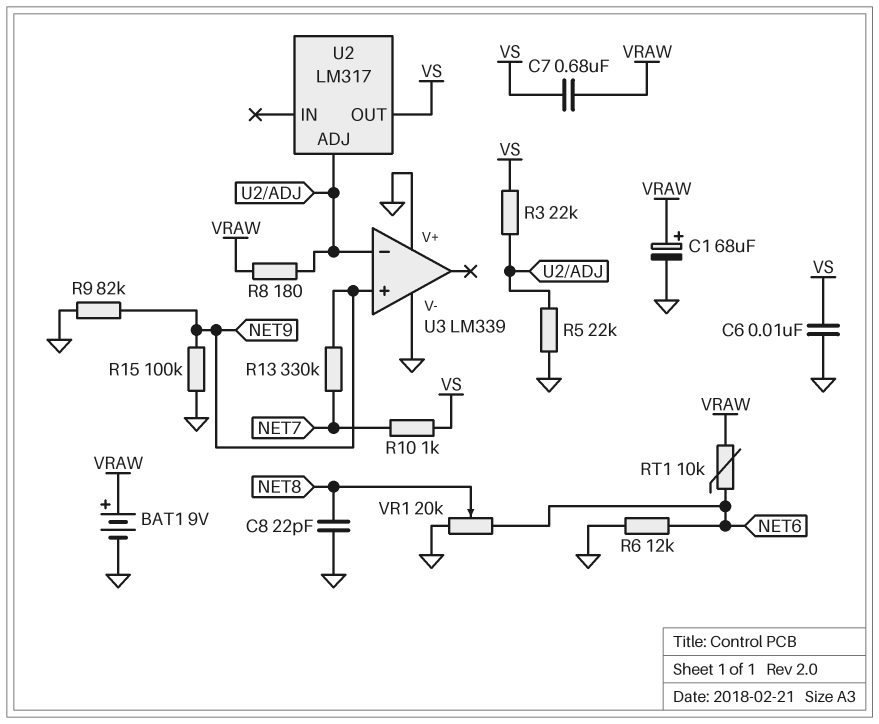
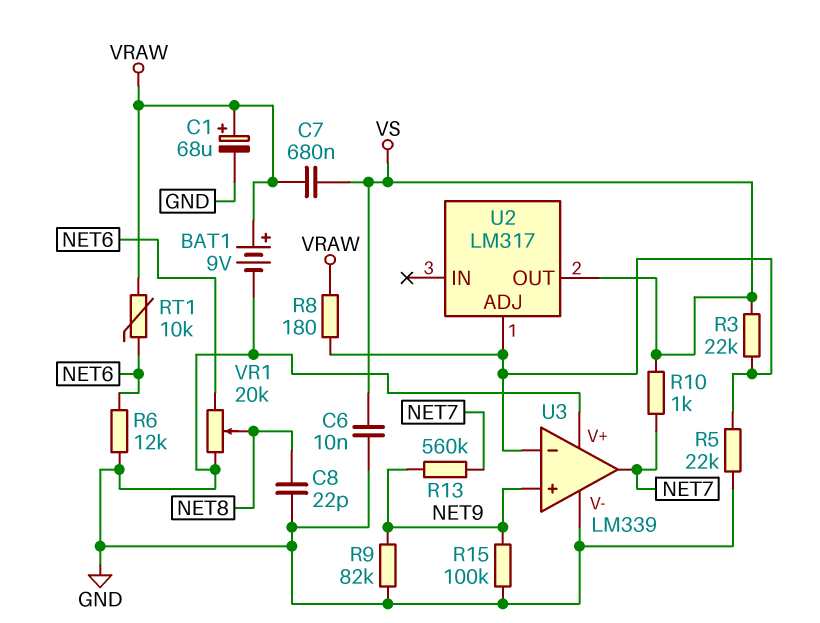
R13: 330k (NET7, NET9) -> 560k (NET7, NET9)
U3 pin out: none -> NET7

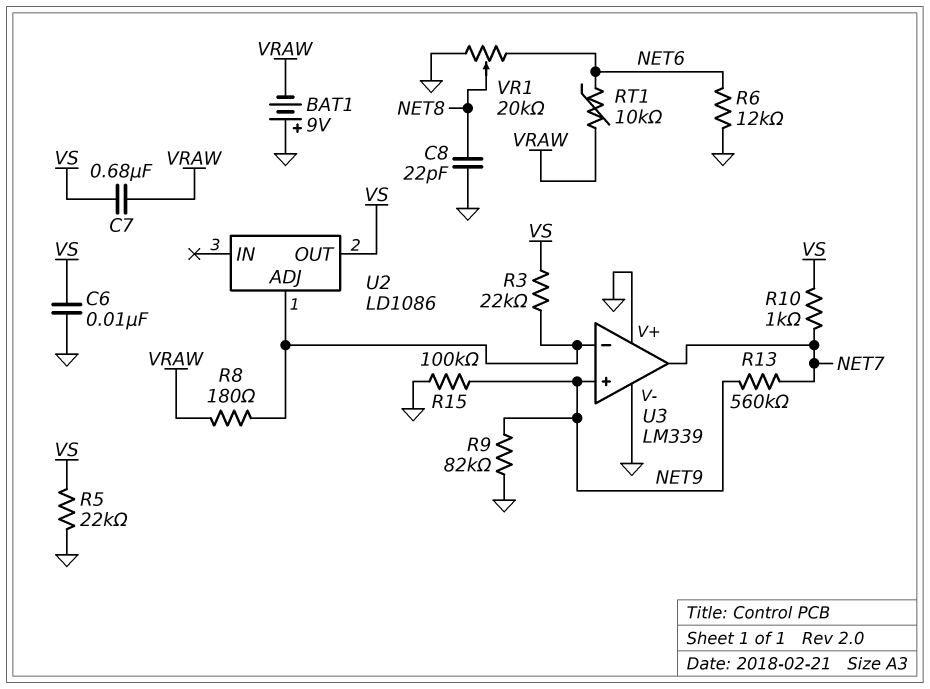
BAT1: 9V (plus VRAW, minus GND) -> 9V (plus GND, minus VRAW)
C1: 68uF (plus VRAW, minus GND) -> none
R5: 22k (GND, U2/ADJ) -> 22k (GND, VS)
U2: LM317 -> LD1086

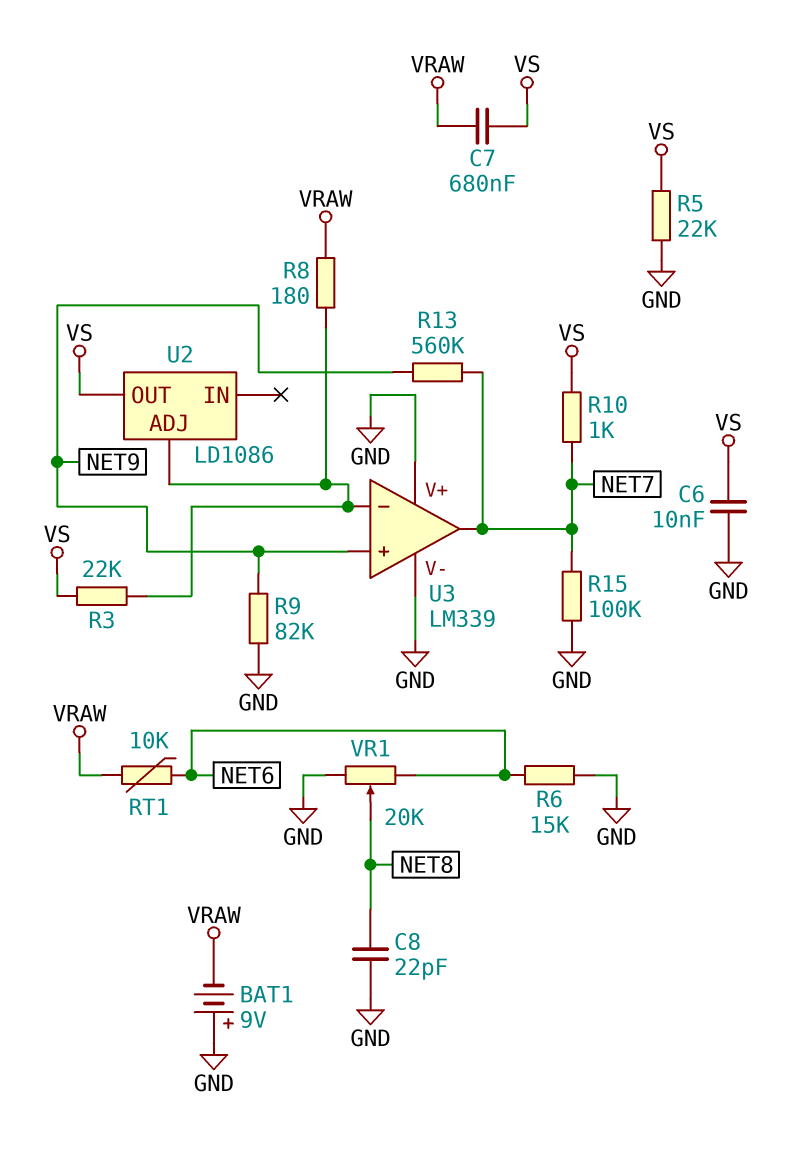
R6: 12k (GND, NET6) -> 15k (GND, NET6)
R15: 100k (GND, NET9) -> 100k (GND, NET7)

